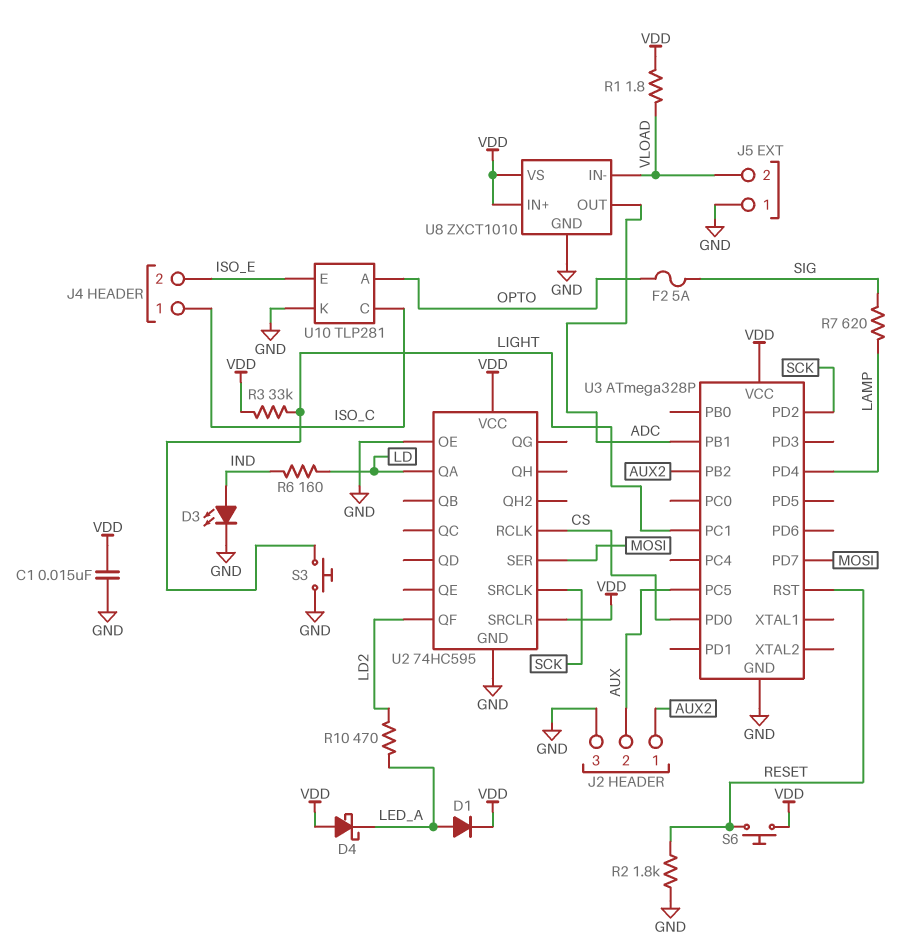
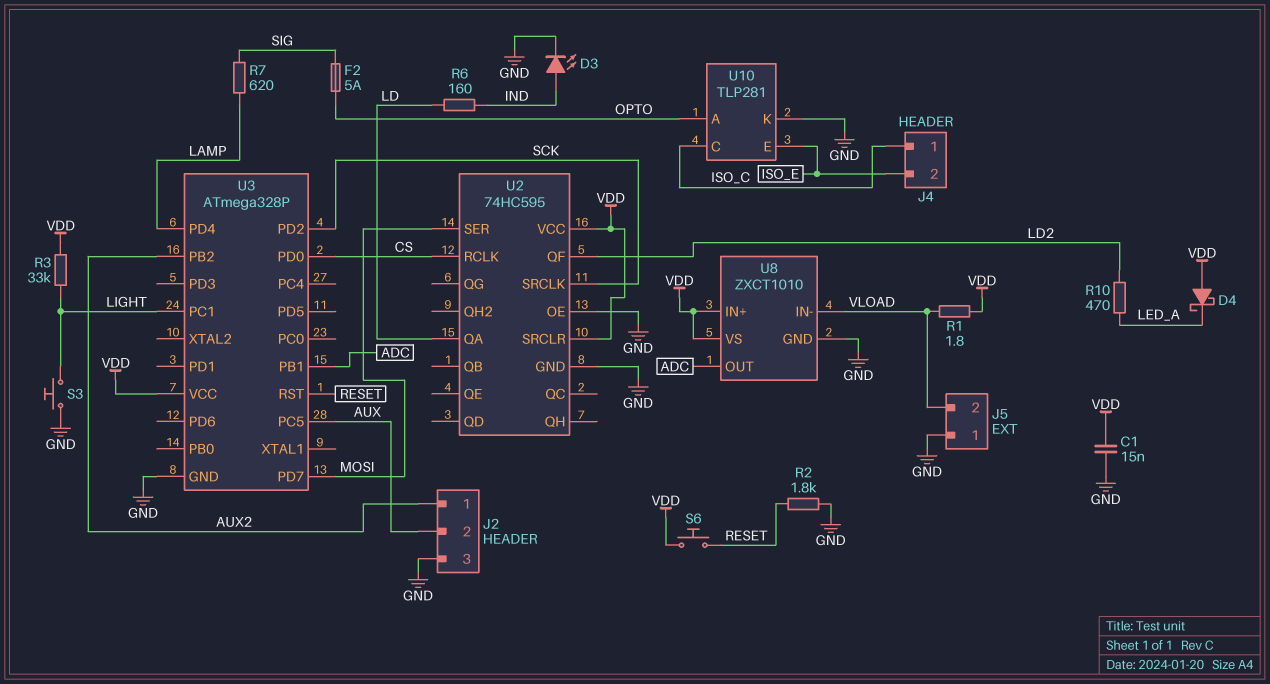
D1: diode (A LED_A, K VDD) -> none

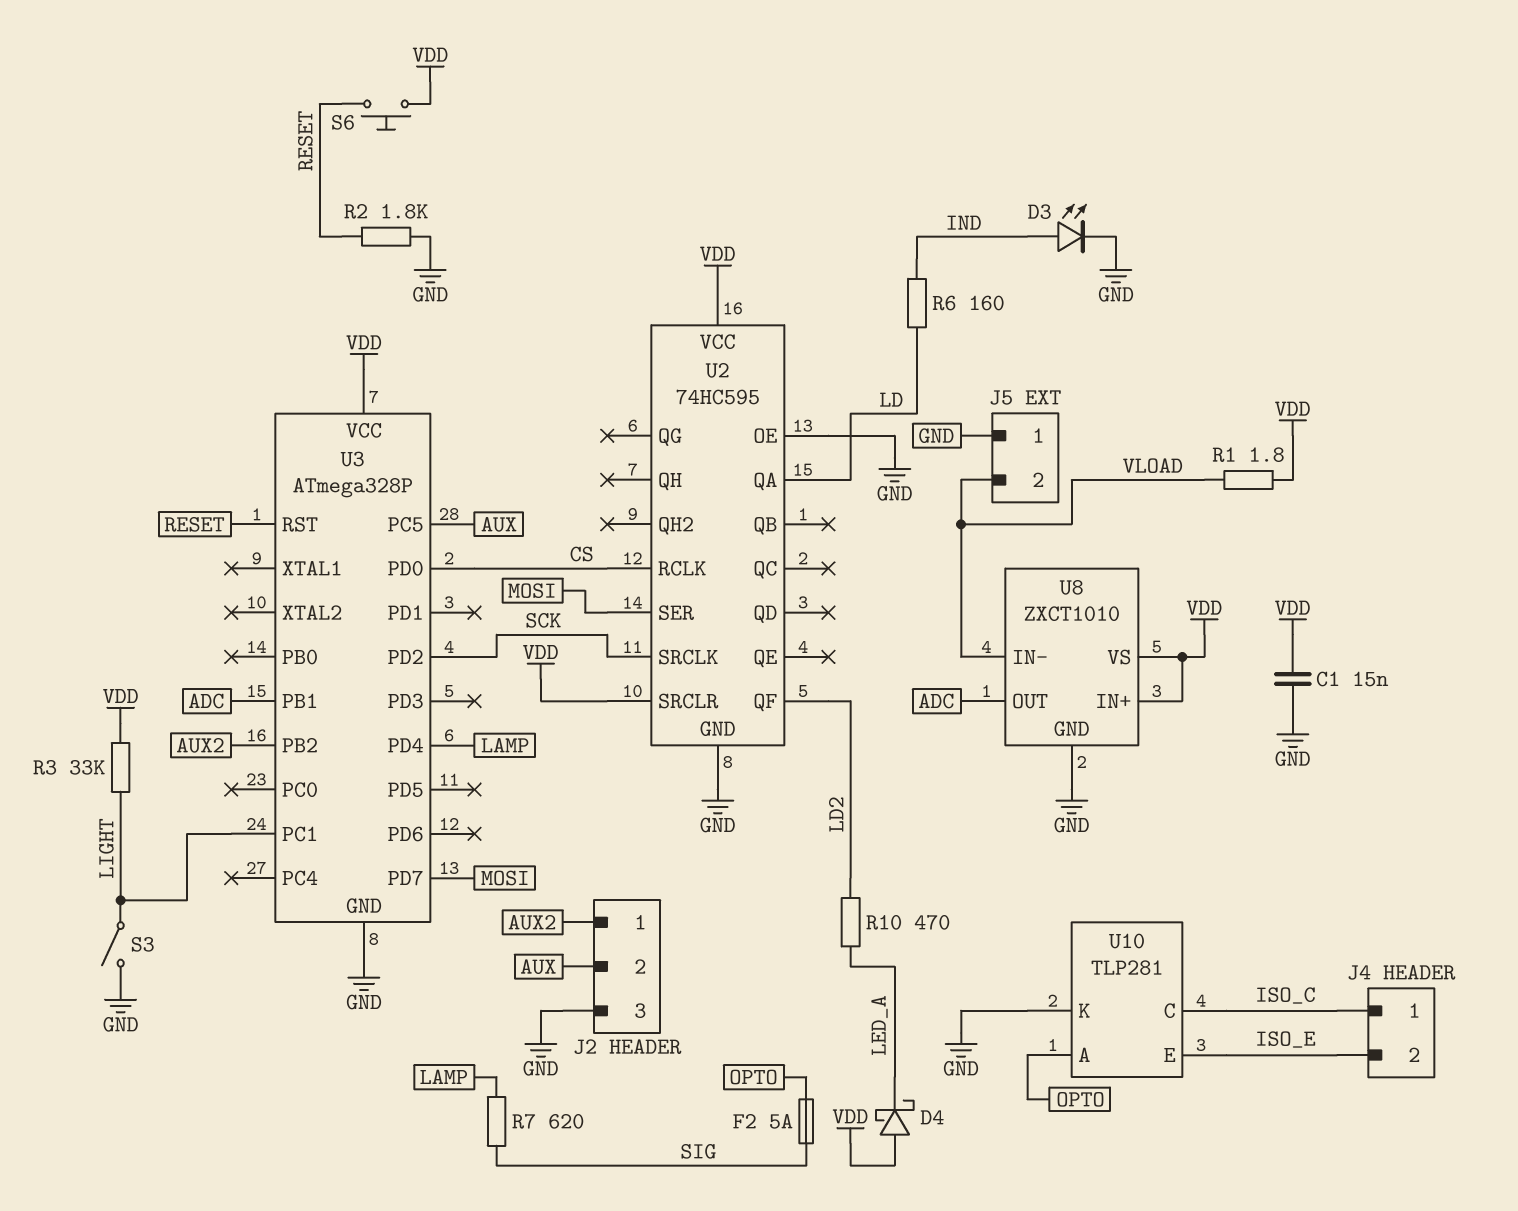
S3: button (GND, LIGHT) -> switch (GND, LIGHT)

